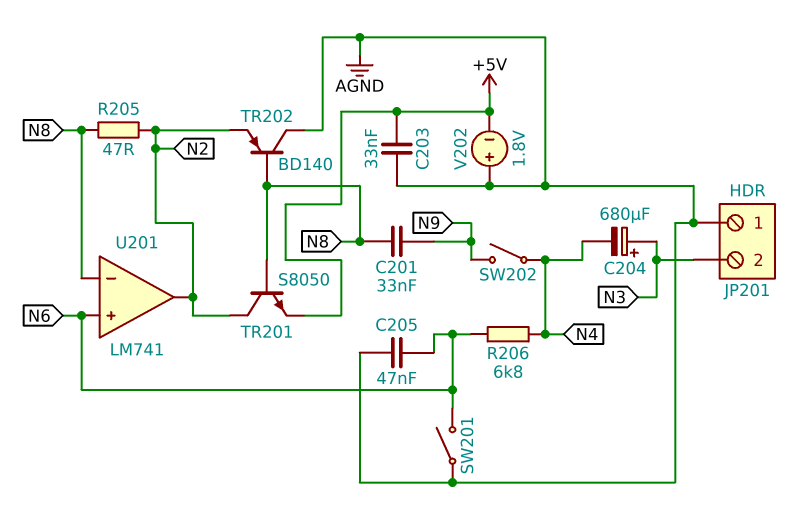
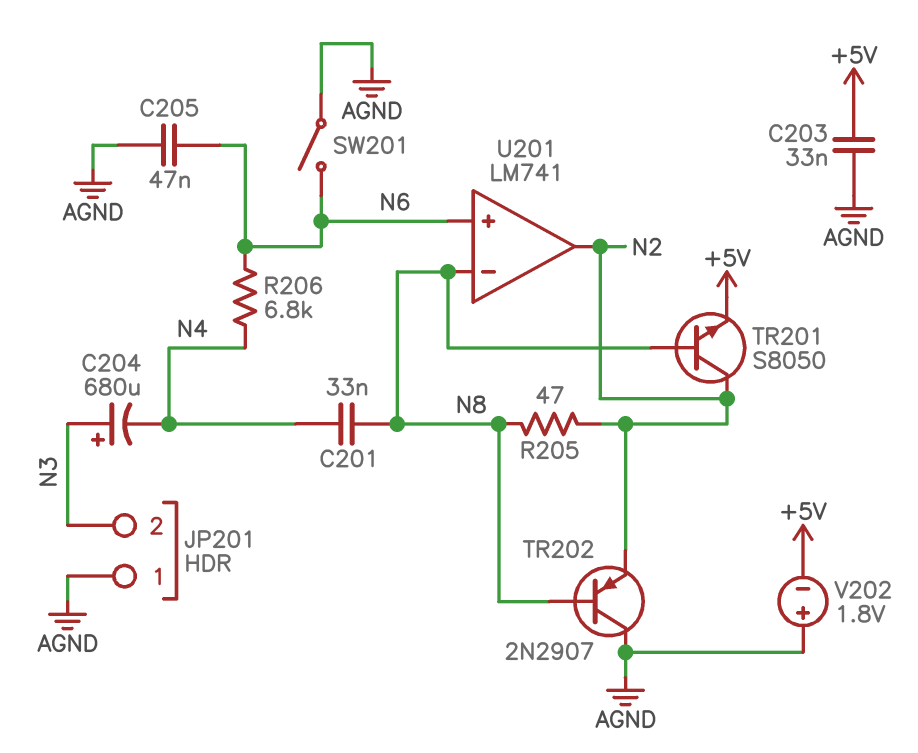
C201: 33nF (N8, N9) -> 33nF (N4, N8)
SW202: switch (N4, N9) -> none
TR202: PNP BD140 (B N8, C AGND, E N2) -> PNP 2N2907 (B N8, C AGND, E N2)

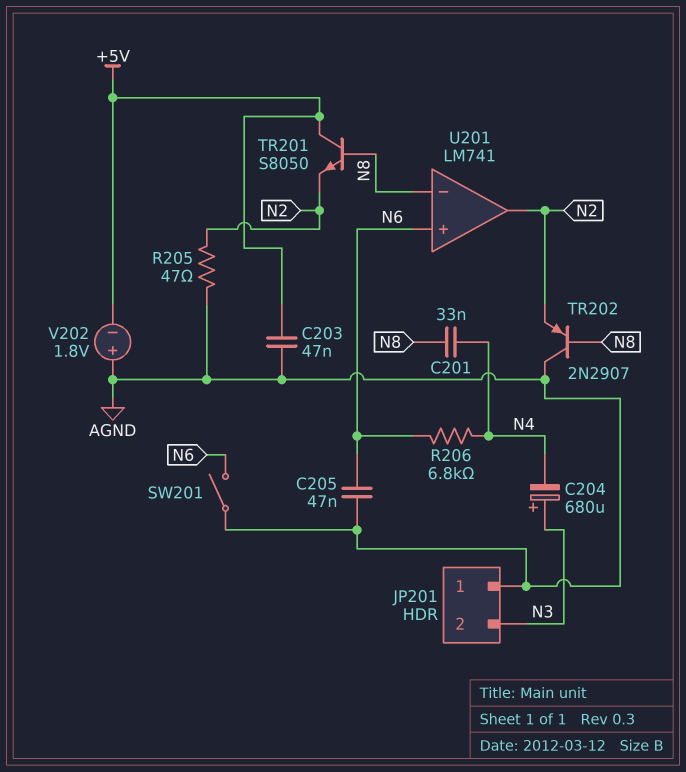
C203: 33nF (+5V, AGND) -> 47nF (+5V, AGND)
R205: 47 (N2, N8) -> 47 (AGND, N2)
TR201: NPN S8050 (B N8, C N2, E +5V) -> NPN S8050 (B N8, C +5V, E N2)

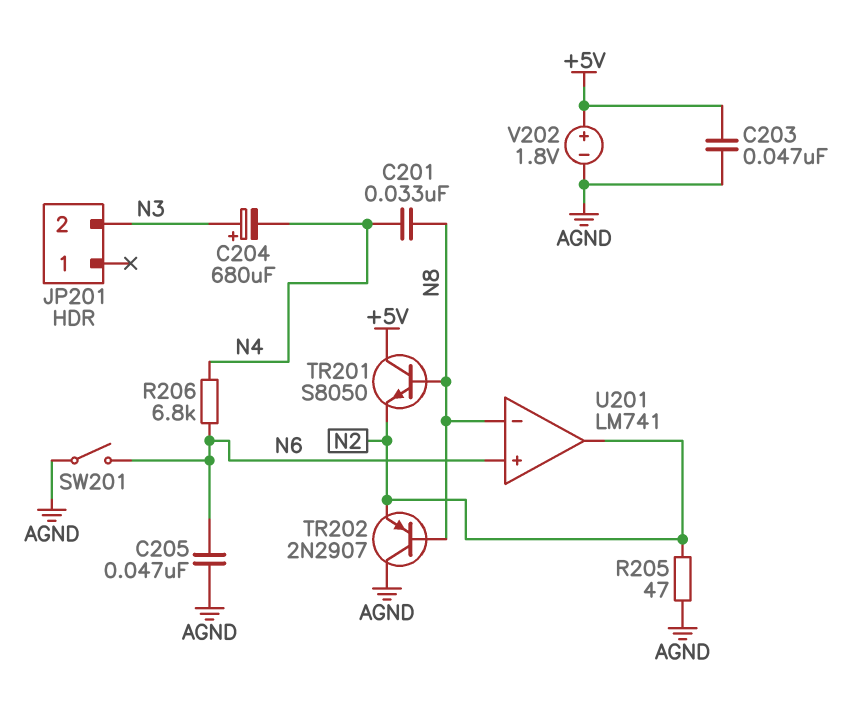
JP201 pin 1: AGND -> none
V202: 1.8V (plus AGND, minus +5V) -> 1.8V (plus +5V, minus AGND)

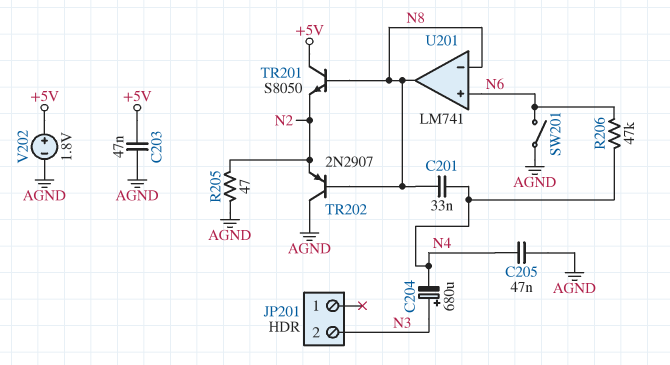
C205: 47nF (AGND, N6) -> 47nF (AGND, N4)
R206: 6.8k (N4, N6) -> 47k (N4, N6)
U201 pin out: N2 -> N8

